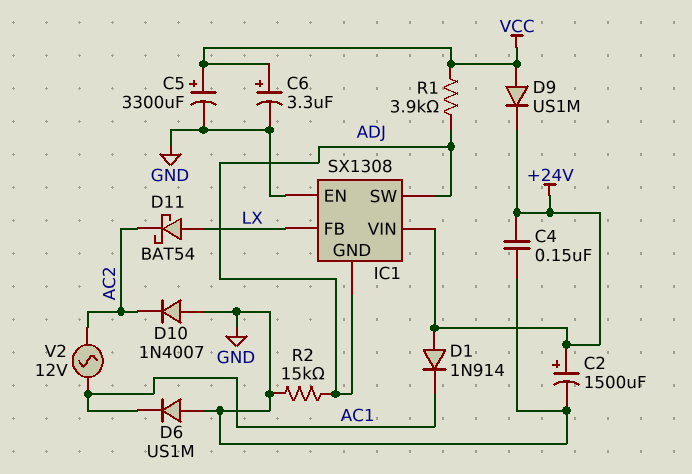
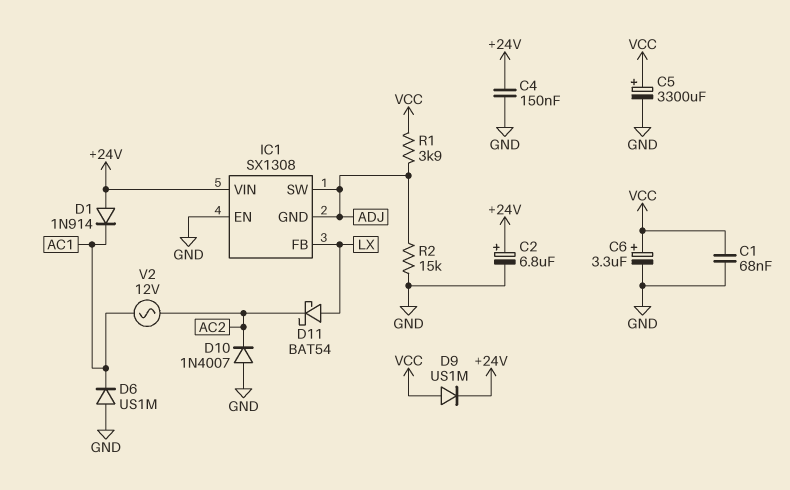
C1: none -> 68nF (GND, VCC)
C2: 1500uF (plus +24V, minus GND) -> 6.8uF (plus +24V, minus GND)

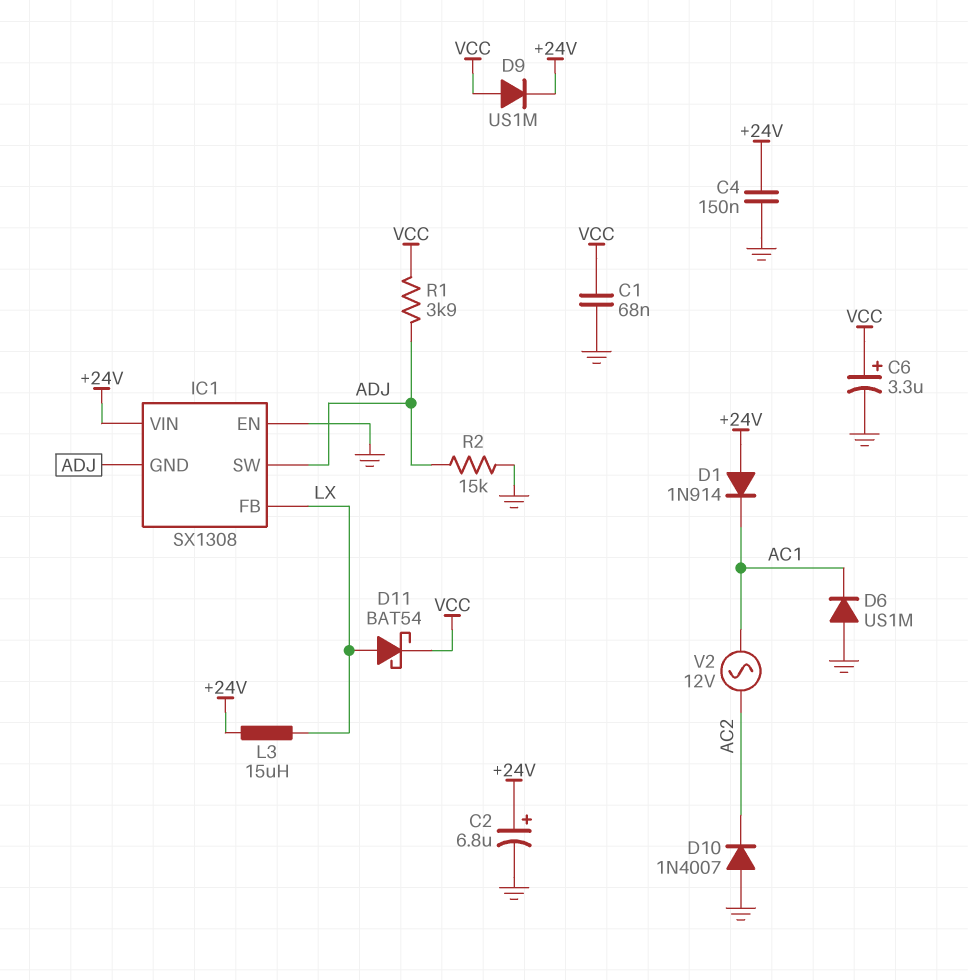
C5: 3300uF (plus VCC, minus GND) -> none
D11: schottky BAT54 (A LX, K AC2) -> schottky BAT54 (A LX, K VCC)
L3: none -> 15uH (+24V, LX)

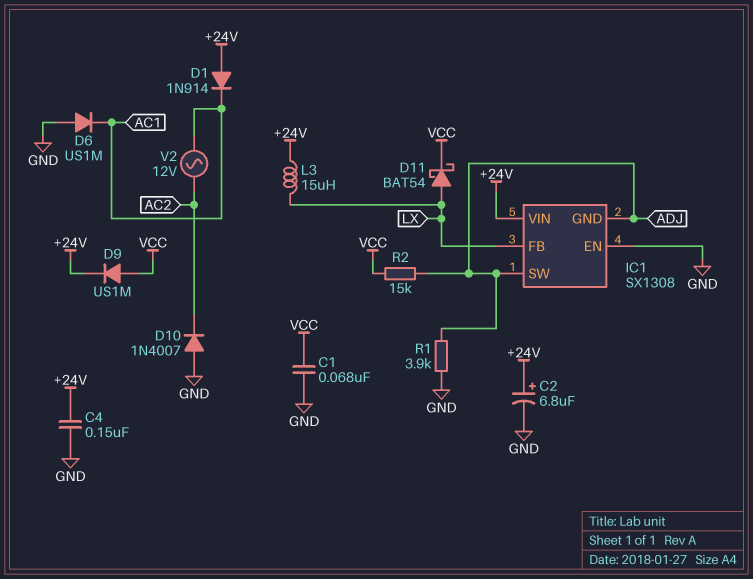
C6: 3.3uF (plus VCC, minus GND) -> none
R1: 3.9k (ADJ, VCC) -> 3.9k (ADJ, GND)
R2: 15k (ADJ, GND) -> 15k (ADJ, VCC)

